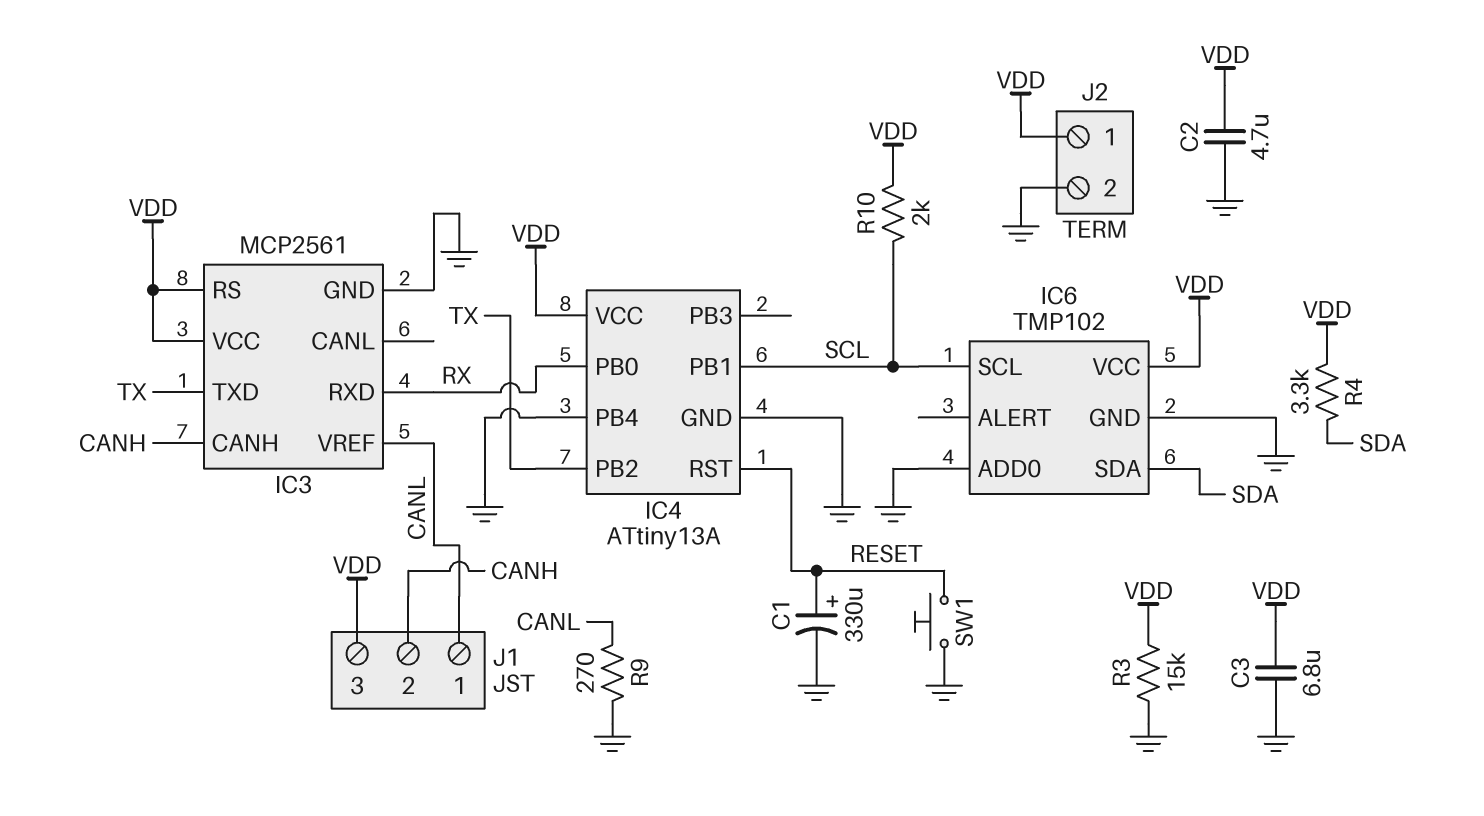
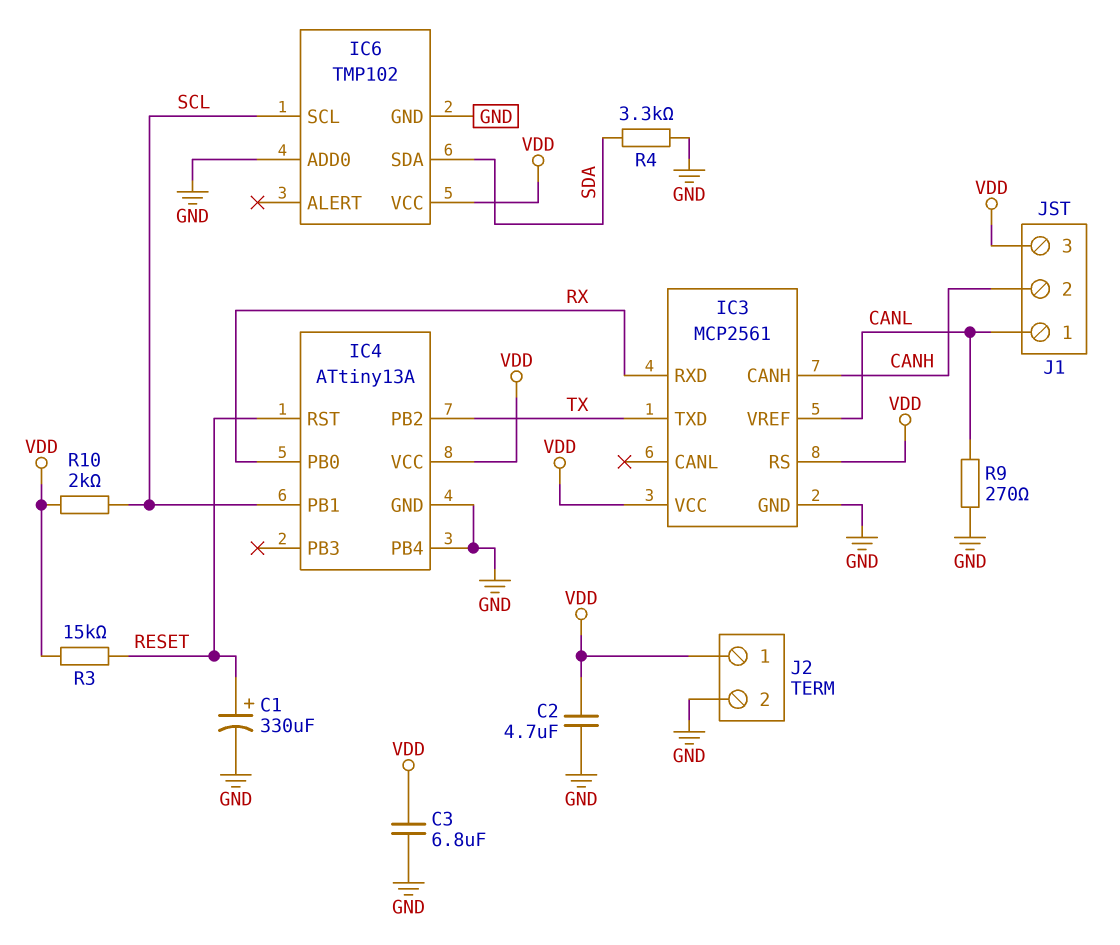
R3: 15k (GND, VDD) -> 15k (RESET, VDD)
R4: 3.3k (SDA, VDD) -> 3.3k (GND, SDA)
SW1: button (GND, RESET) -> none

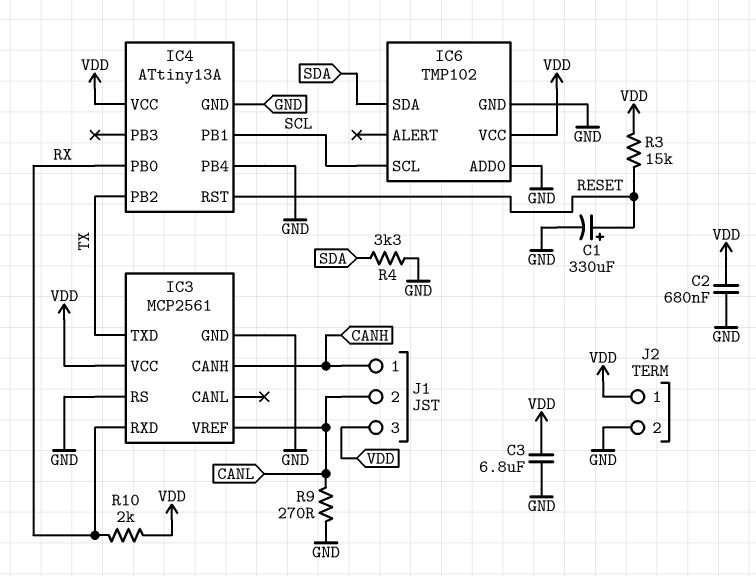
C2: 4.7uF (GND, VDD) -> 680nF (GND, VDD)
IC3 pin RS: VDD -> GND
J1 pin 1: CANL -> CANH
J1 pin 2: CANH -> CANL
R10: 2k (SCL, VDD) -> 2k (RX, VDD)

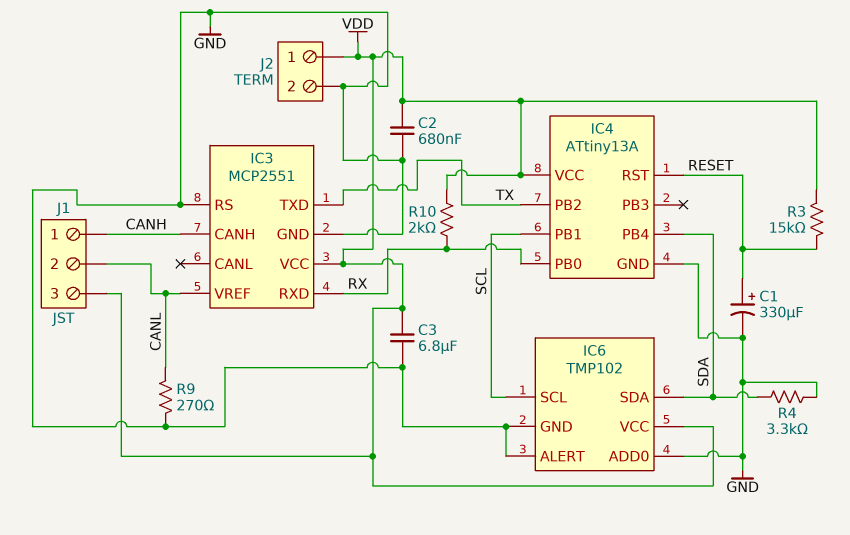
IC3: MCP2561 -> MCP2551
IC4 pin PB4: GND -> SDA
IC6 pin ALERT: none -> GND

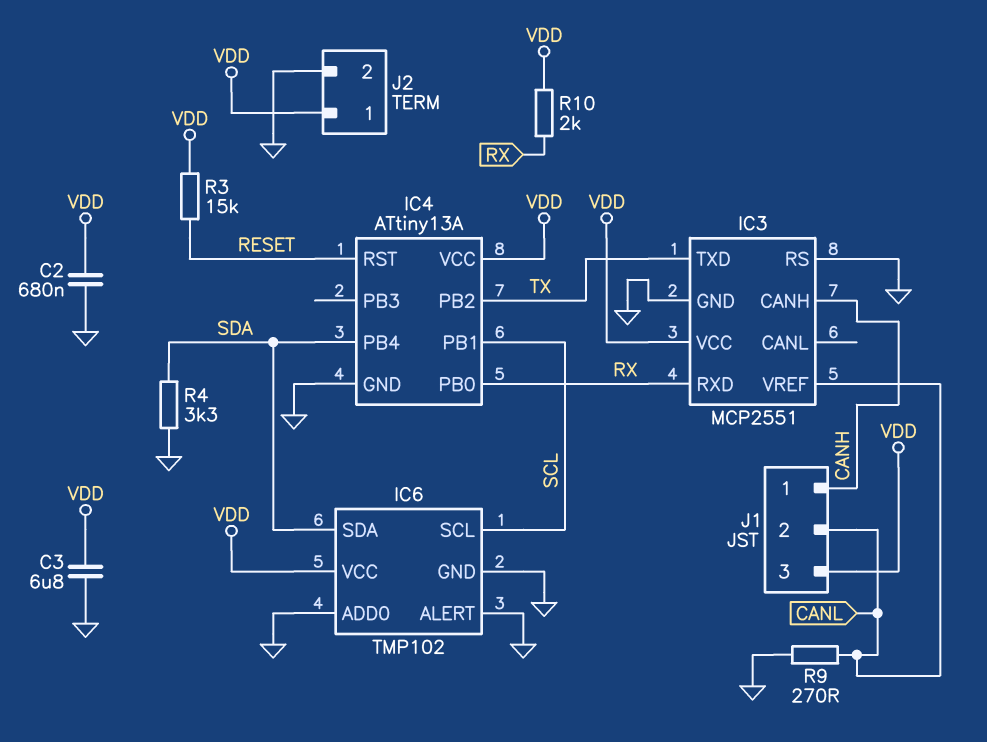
C1: 330uF (plus RESET, minus GND) -> none

